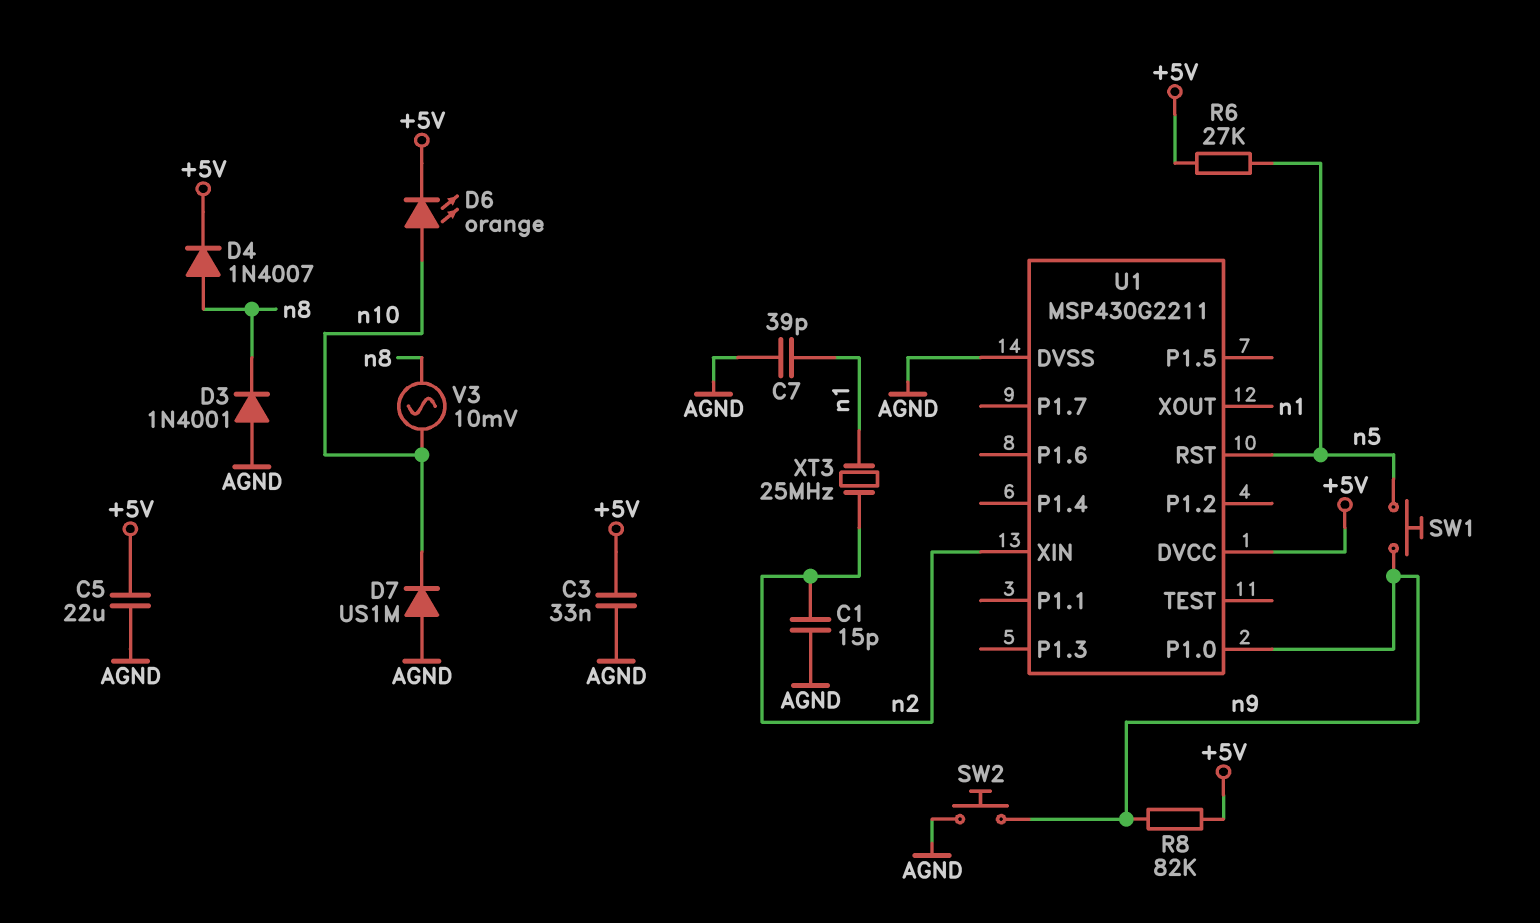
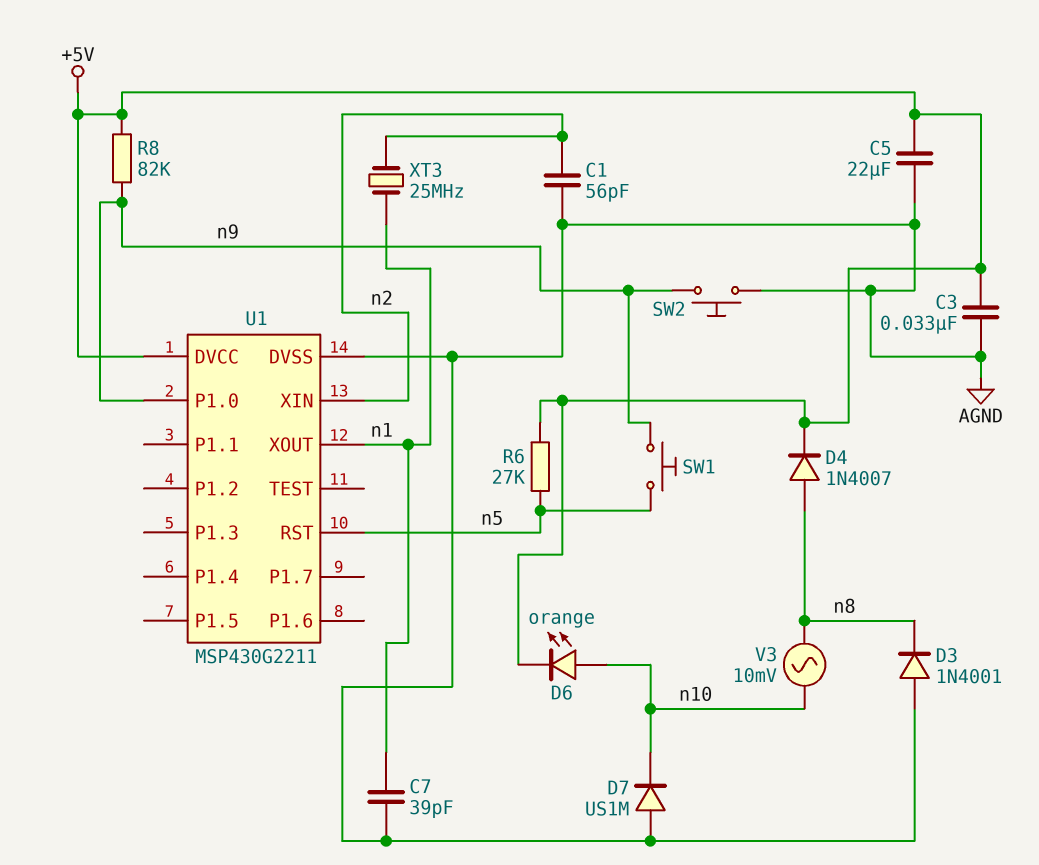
C1: 15pF (AGND, n2) -> 56pF (AGND, n2)

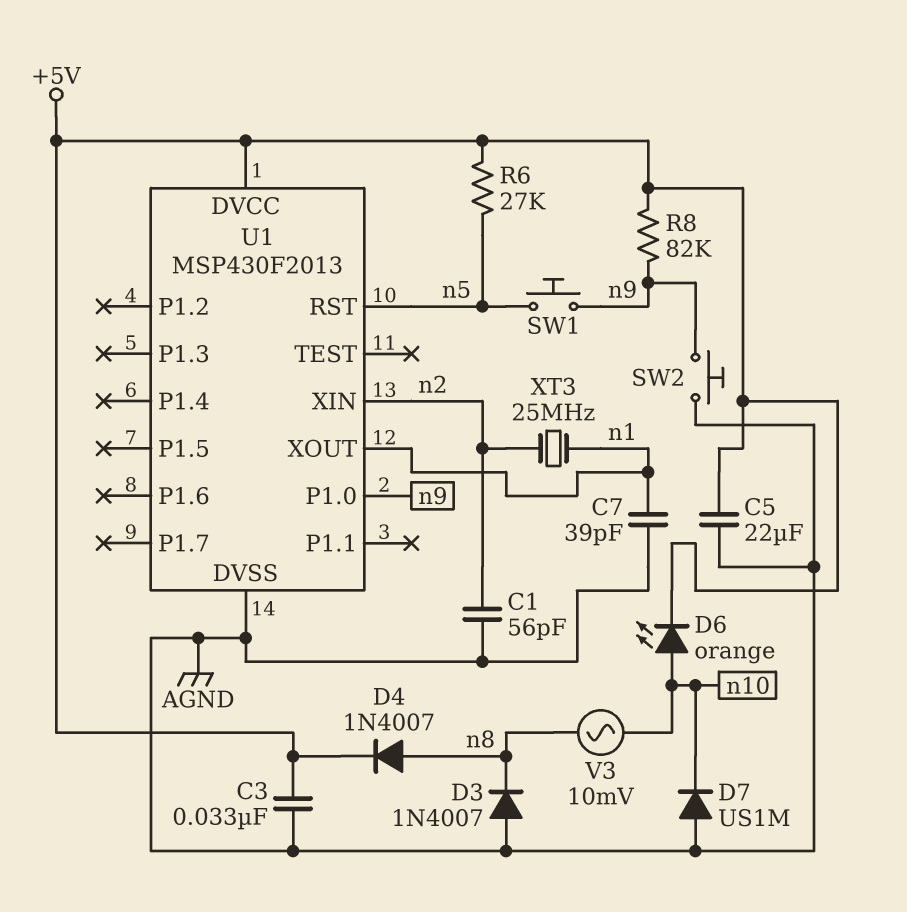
D3: diode 1N4001 (A AGND, K n8) -> diode 1N4007 (A AGND, K n8)
U1: MSP430G2211 -> MSP430F2013

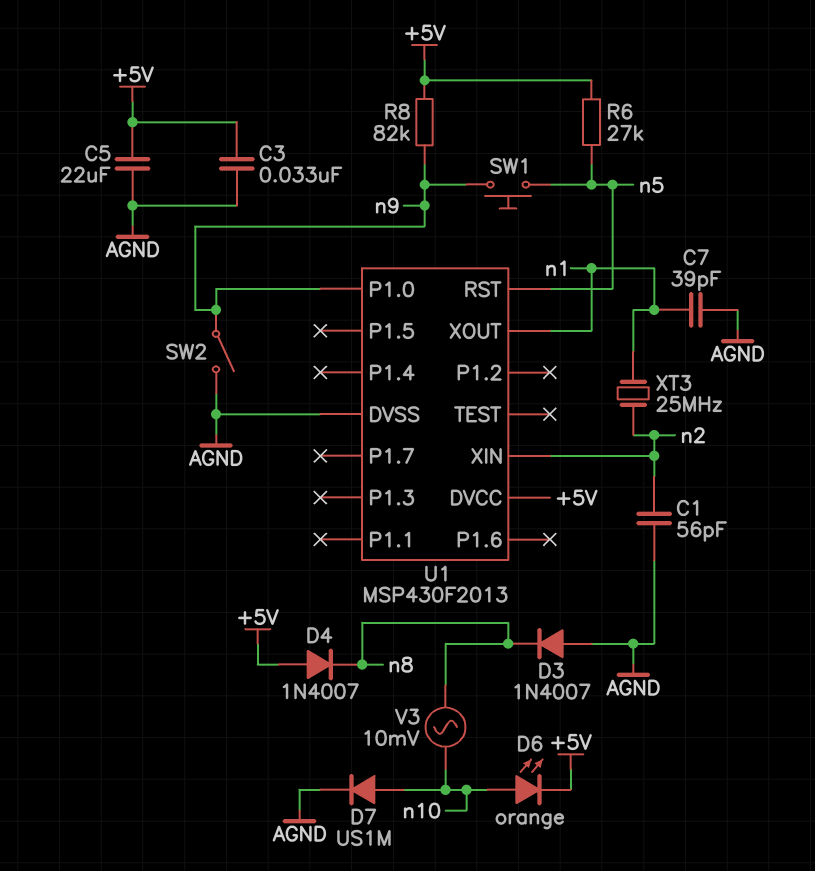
D4: diode 1N4007 (A n8, K +5V) -> diode 1N4007 (A +5V, K n8)
D7: diode US1M (A AGND, K n10) -> diode US1M (A n10, K AGND)
SW2: button (AGND, n9) -> switch (AGND, n9)

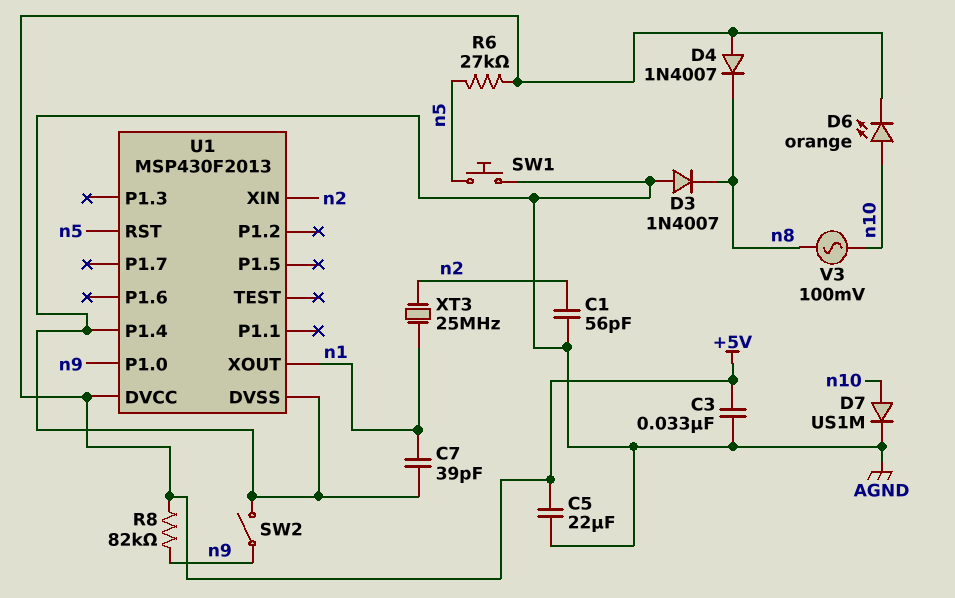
SW1: button (n5, n9) -> button (AGND, n5)
U1 pin P1.4: none -> AGND
V3: AC 10mV (n8, n10) -> AC 100mV (n8, n10)

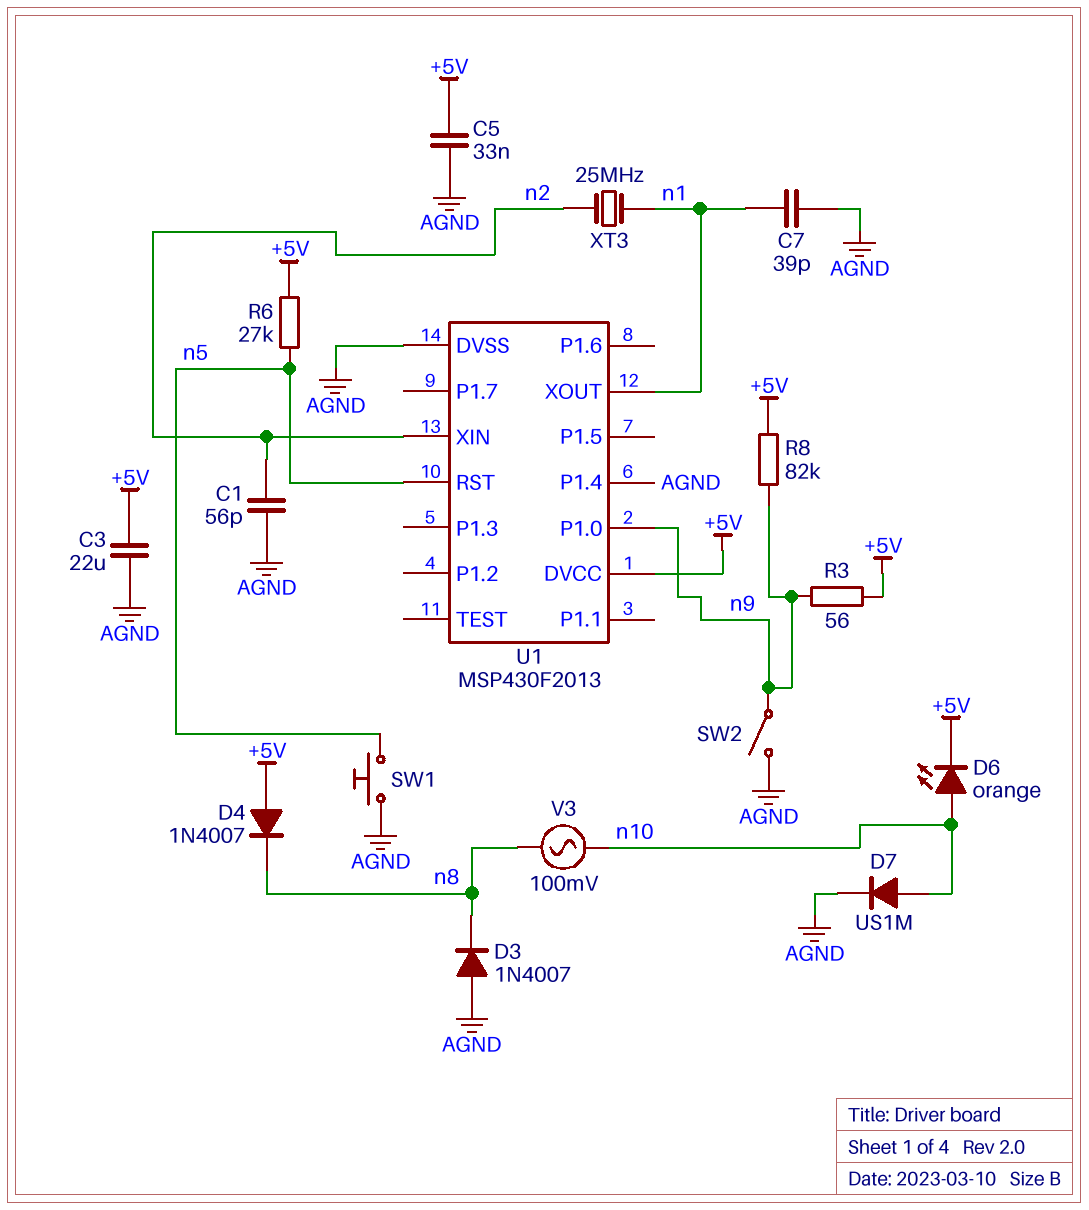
C3: 33nF (+5V, AGND) -> 22uF (+5V, AGND)
C5: 22uF (+5V, AGND) -> 33nF (+5V, AGND)
R3: none -> 56 (+5V, n9)

